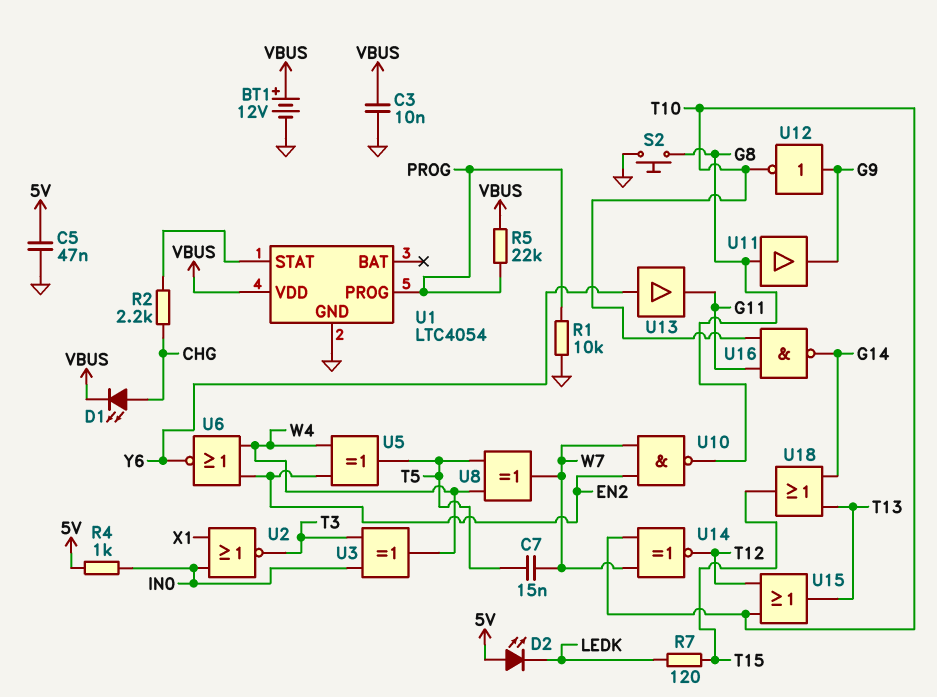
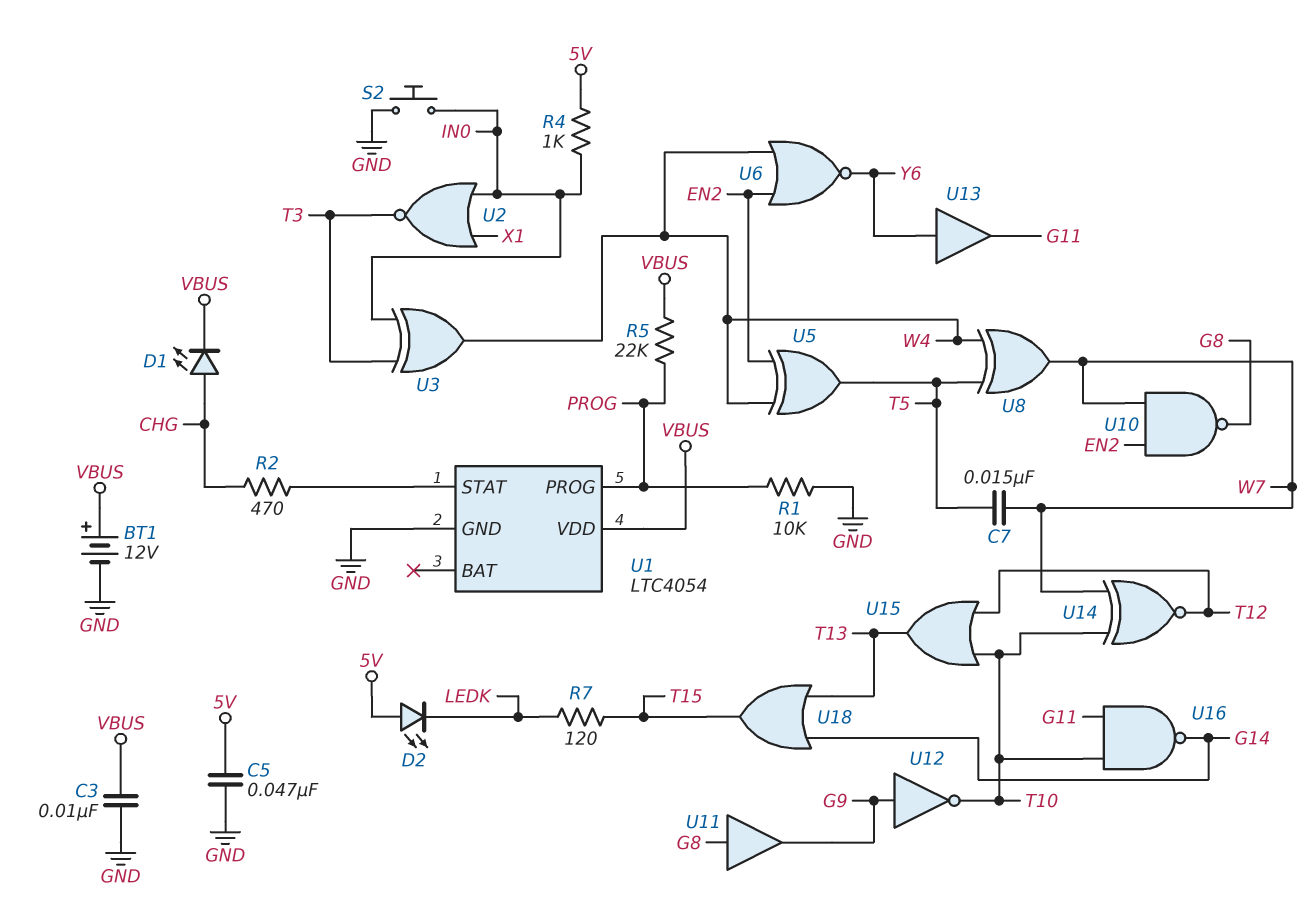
R2: 2.2k (CHG, U1/STAT) -> 470 (CHG, U1/STAT)
S2: button (G8, GND) -> button (GND, IN0)

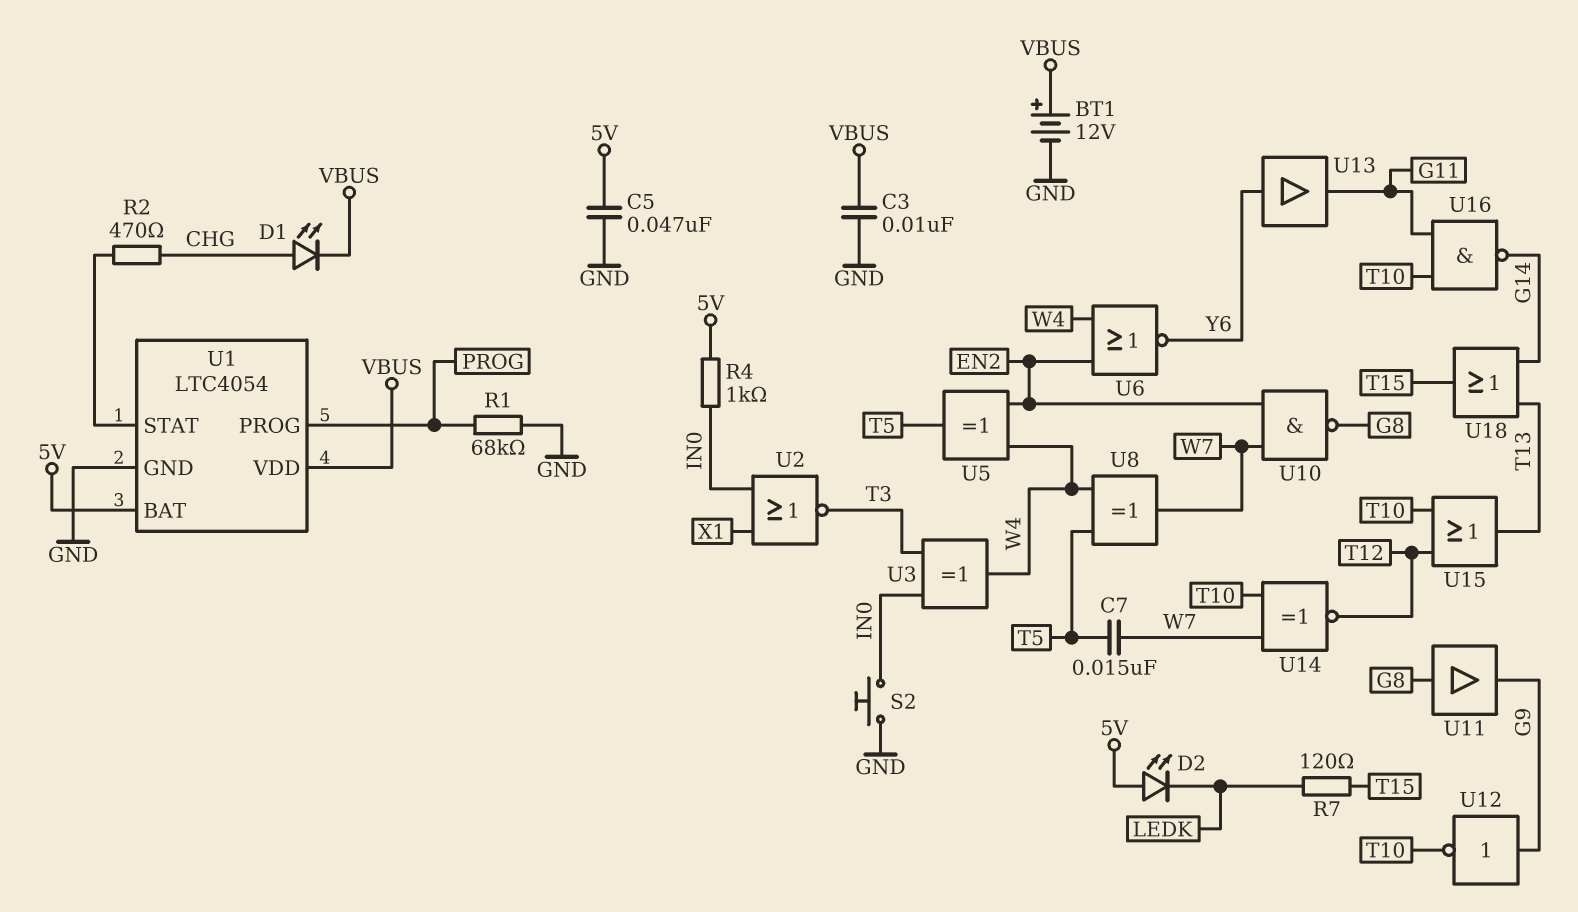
R1: 10k (GND, PROG) -> 68k (GND, PROG)
R5: 22k (PROG, VBUS) -> none
U1 pin BAT: none -> 5V

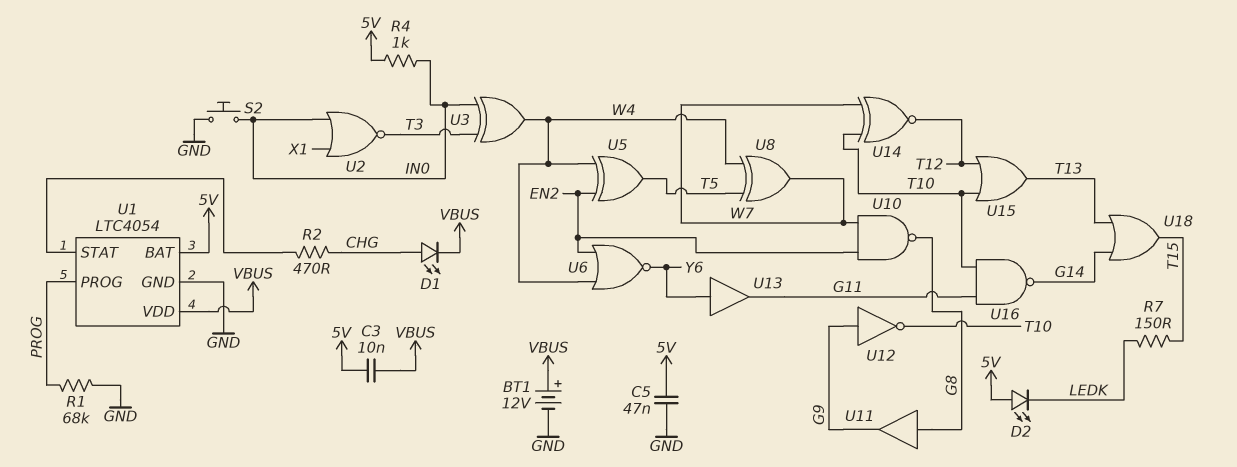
C3: 10nF (GND, VBUS) -> 10nF (5V, VBUS)
C7: 15nF (T5, W7) -> none
R7: 120 (LEDK, T15) -> 150 (LEDK, T15)

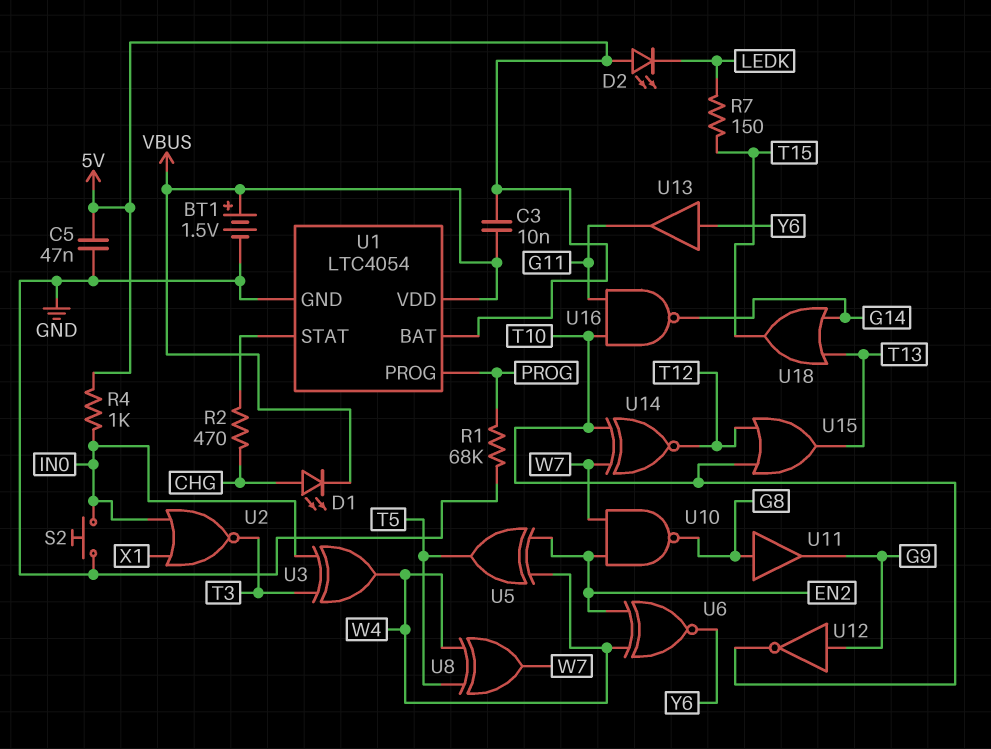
BT1: 12V (plus VBUS, minus GND) -> 1.5V (plus VBUS, minus GND)
U6: NOR (in EN2, in W4, out Y6) -> XNOR (in EN2, in W4, out Y6)

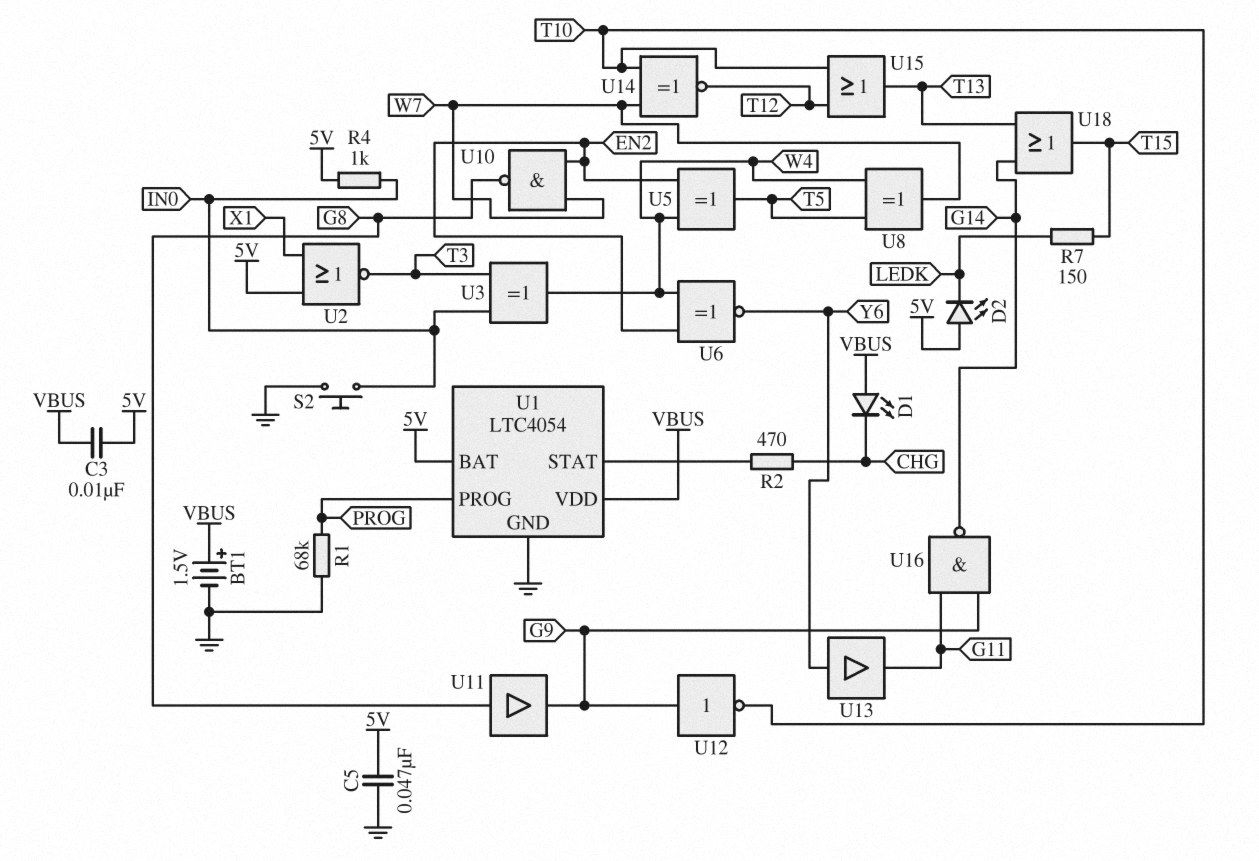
D1: LED (A CHG, K VBUS) -> LED (A VBUS, K CHG)
U2: NOR (in IN0, in X1, out T3) -> NOR (in 5V, in X1, out T3)
U16: NAND (in G11, in T10, out G14) -> NAND (in G9, in G11, out G14)

